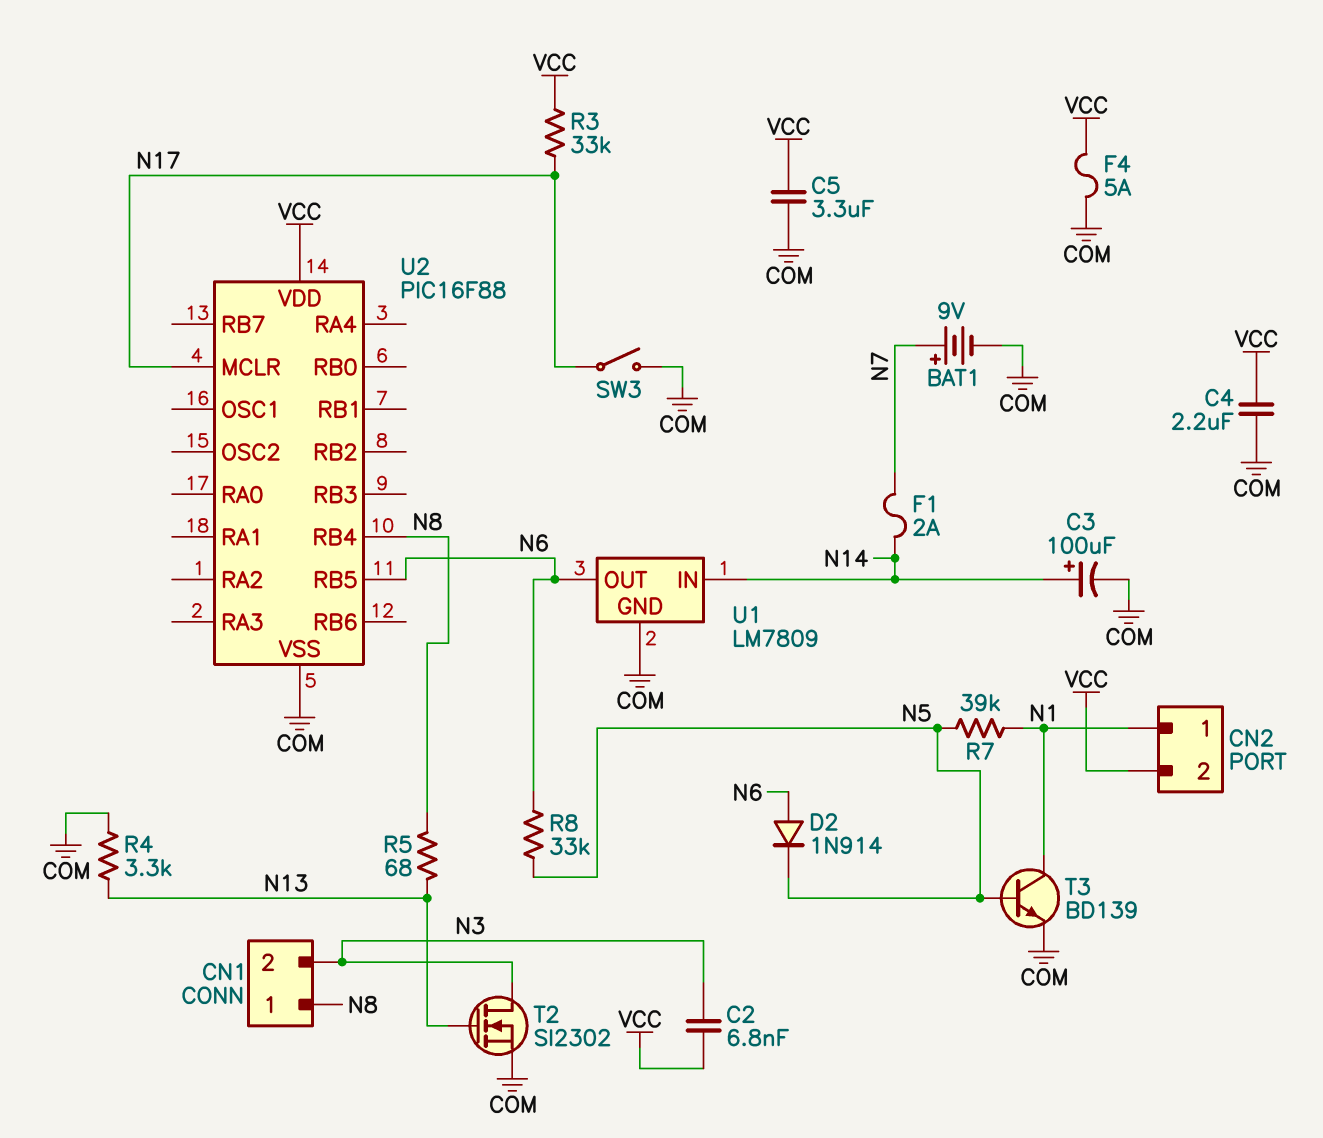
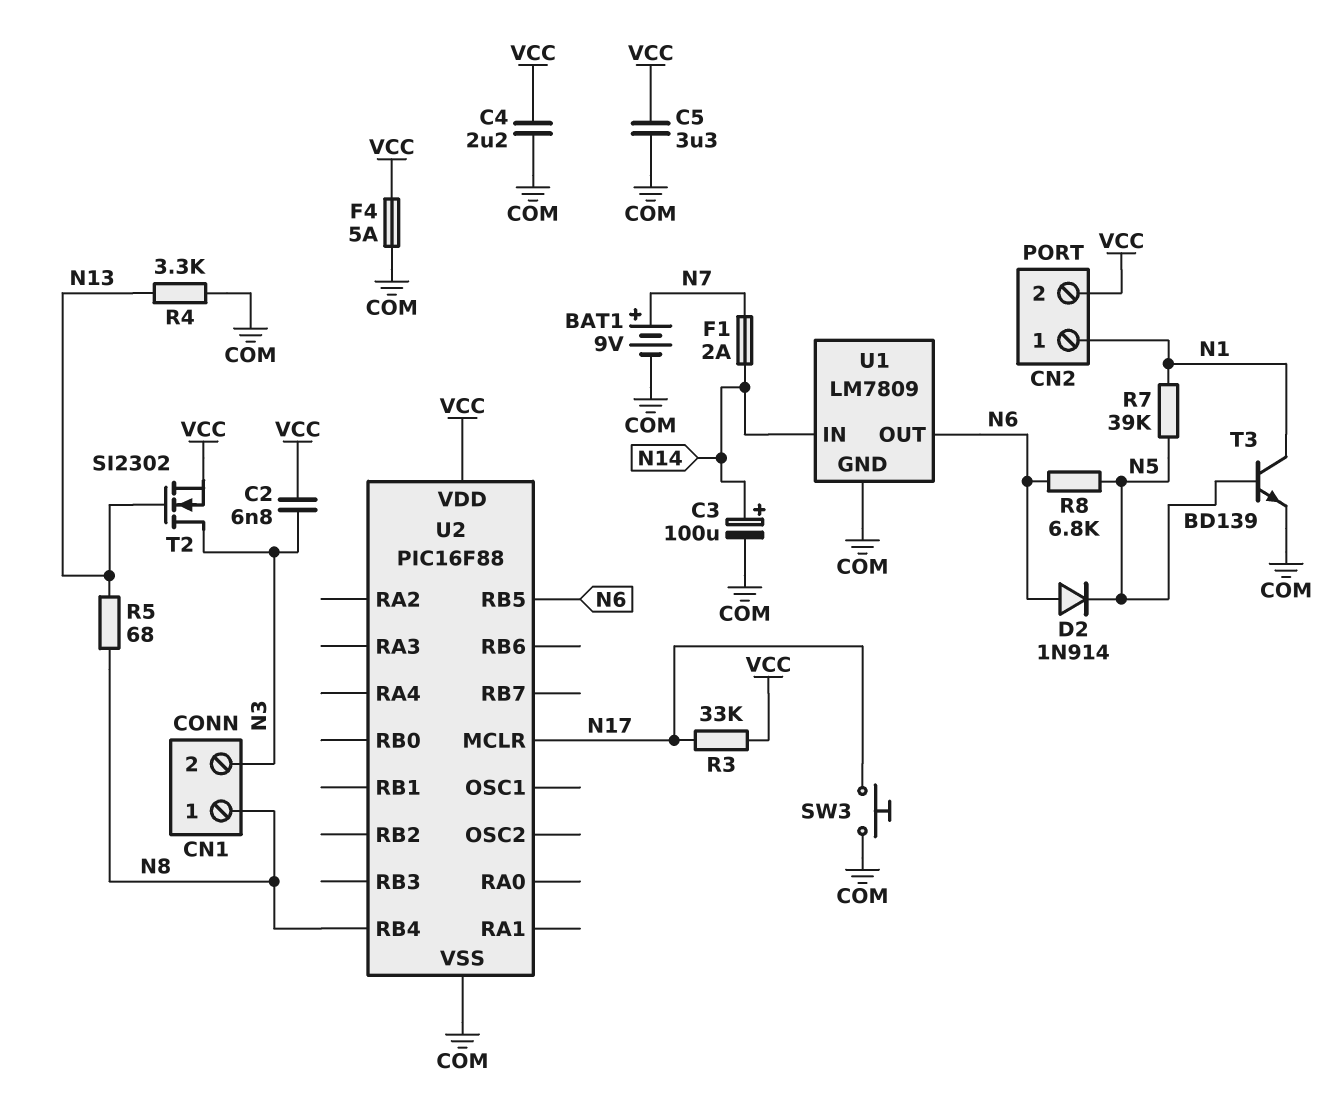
R8: 33k (N5, N6) -> 6.8k (N5, N6)
SW3: switch (COM, N17) -> button (COM, N17)
T2: NMOS SI2302 (G N13, D N3, S COM) -> NMOS SI2302 (G N13, D N3, S VCC)

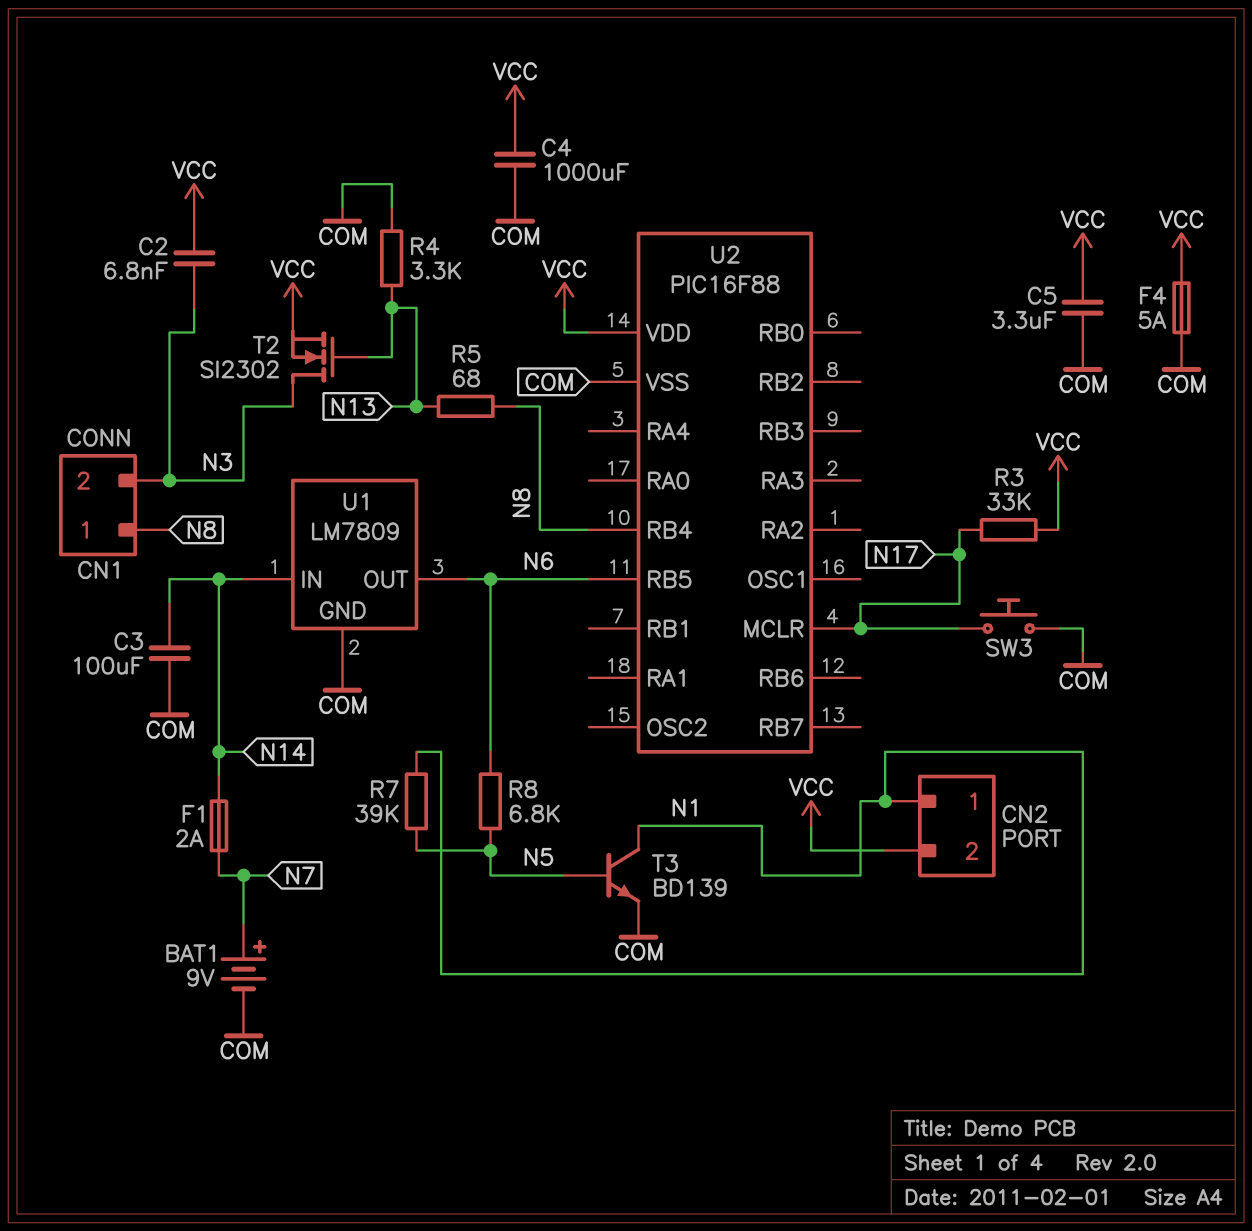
C3: 100uF (plus N14, minus COM) -> 100uF (COM, N14)
C4: 2.2uF (COM, VCC) -> 1000uF (COM, VCC)
D2: diode 1N914 (A N6, K N5) -> none

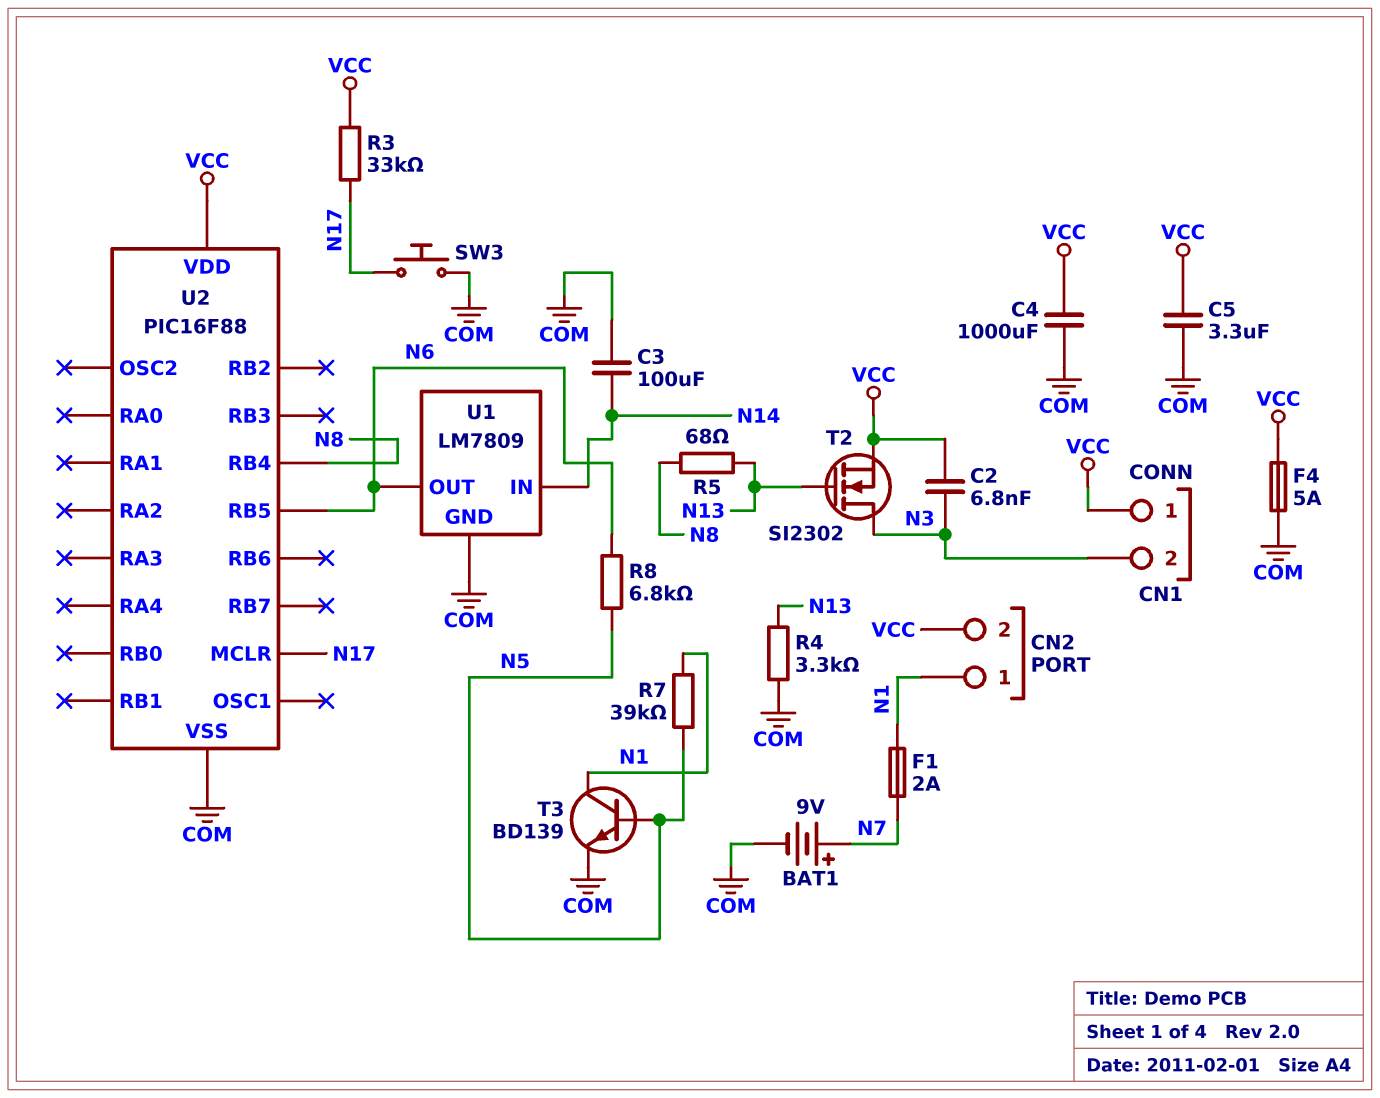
CN1 pin 1: N8 -> VCC
F1: 2A (N7, N14) -> 2A (N1, N7)

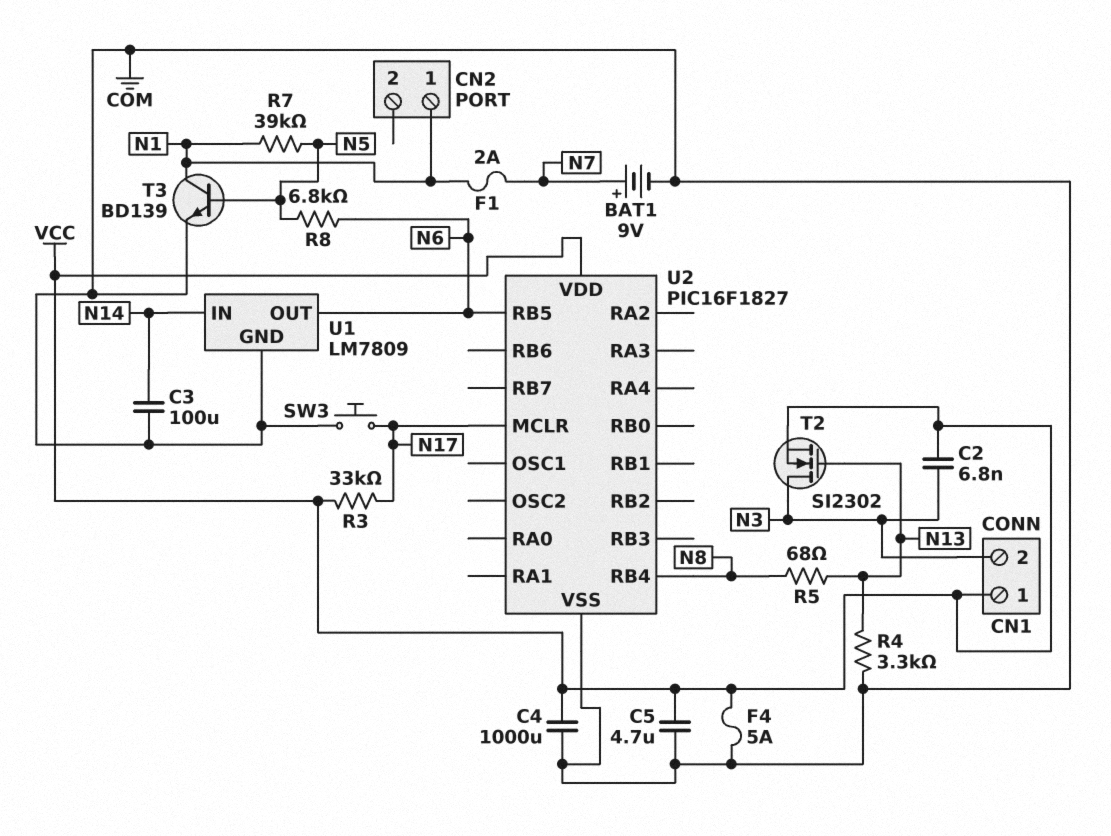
C5: 3.3uF (COM, VCC) -> 4.7uF (COM, VCC)
CN2 pin 2: VCC -> none
U2: PIC16F88 -> PIC16F1827

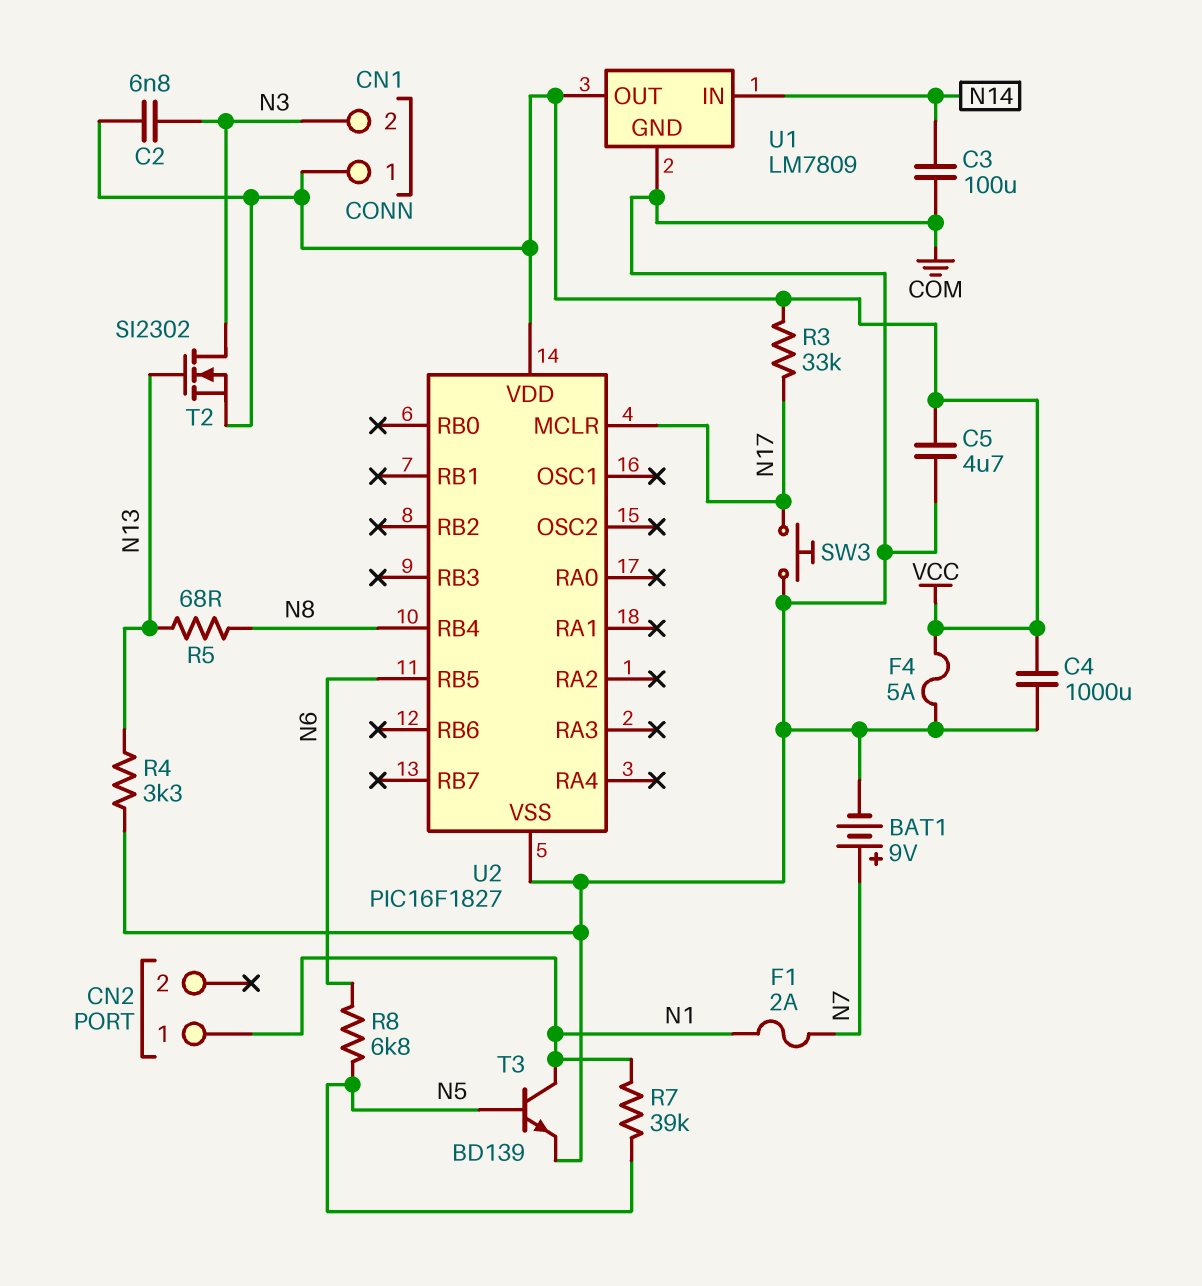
U1 pin OUT: N6 -> VCC

